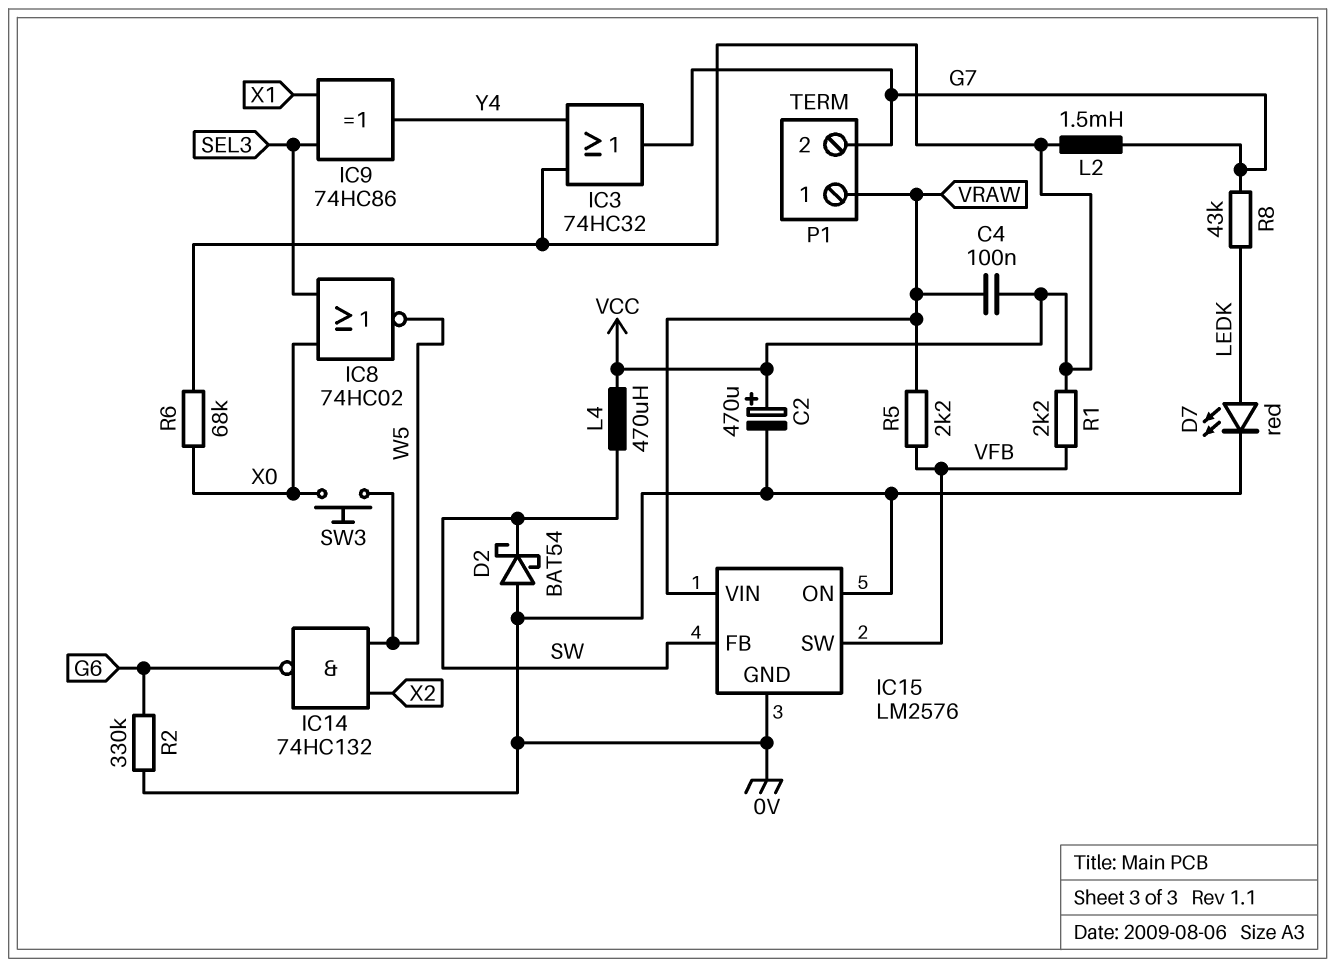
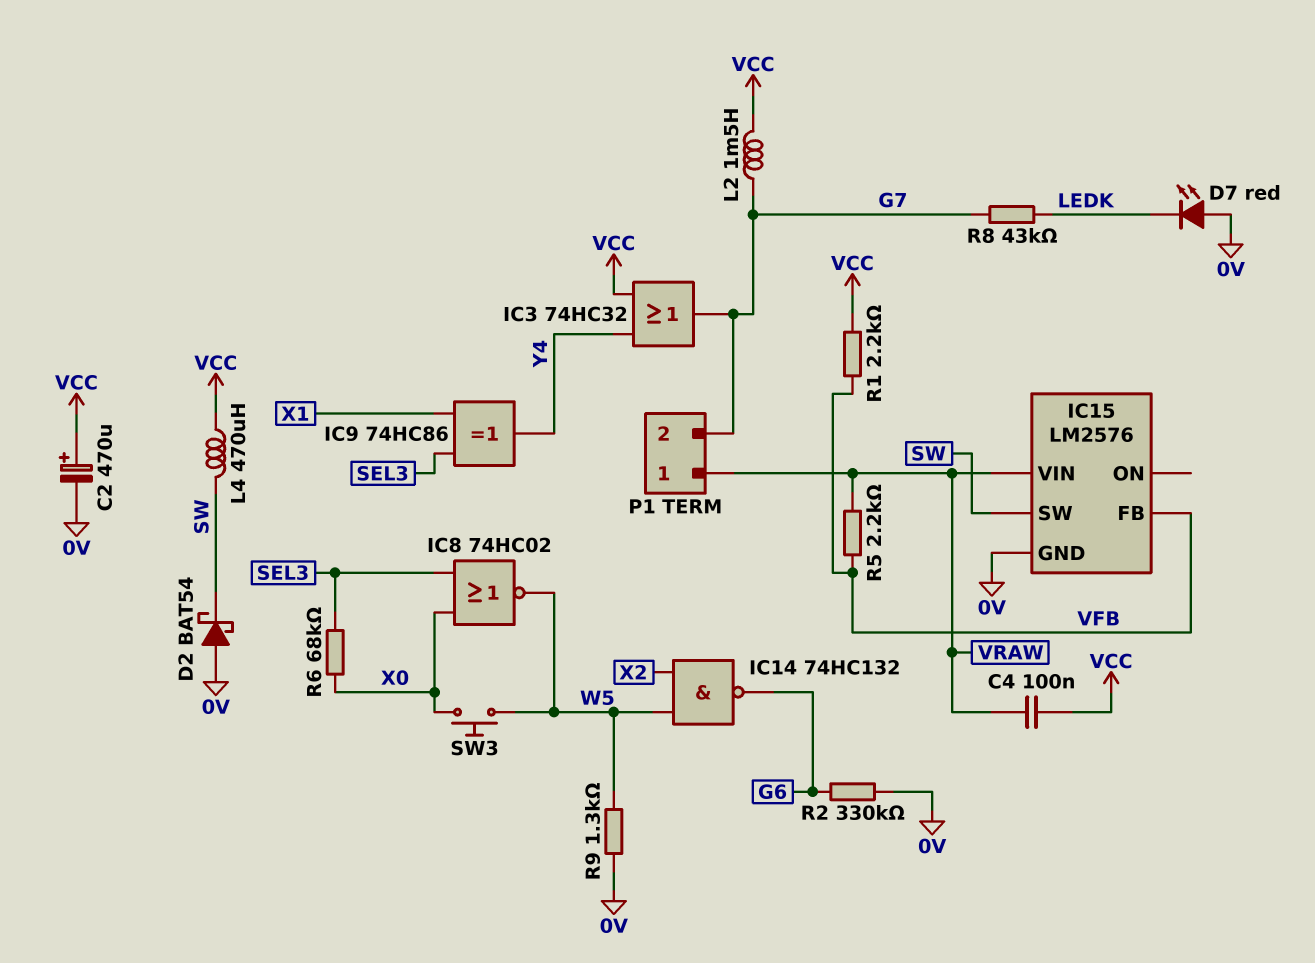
D7: LED red (A LEDK, K 0V) -> LED red (A 0V, K LEDK)
IC15 pin FB: SW -> VFB
IC15 pin ON: 0V -> none
IC15 pin SW: VFB -> SW
R6: 68k (VCC, X0) -> 68k (SEL3, X0)
R9: none -> 1.3k (0V, W5)

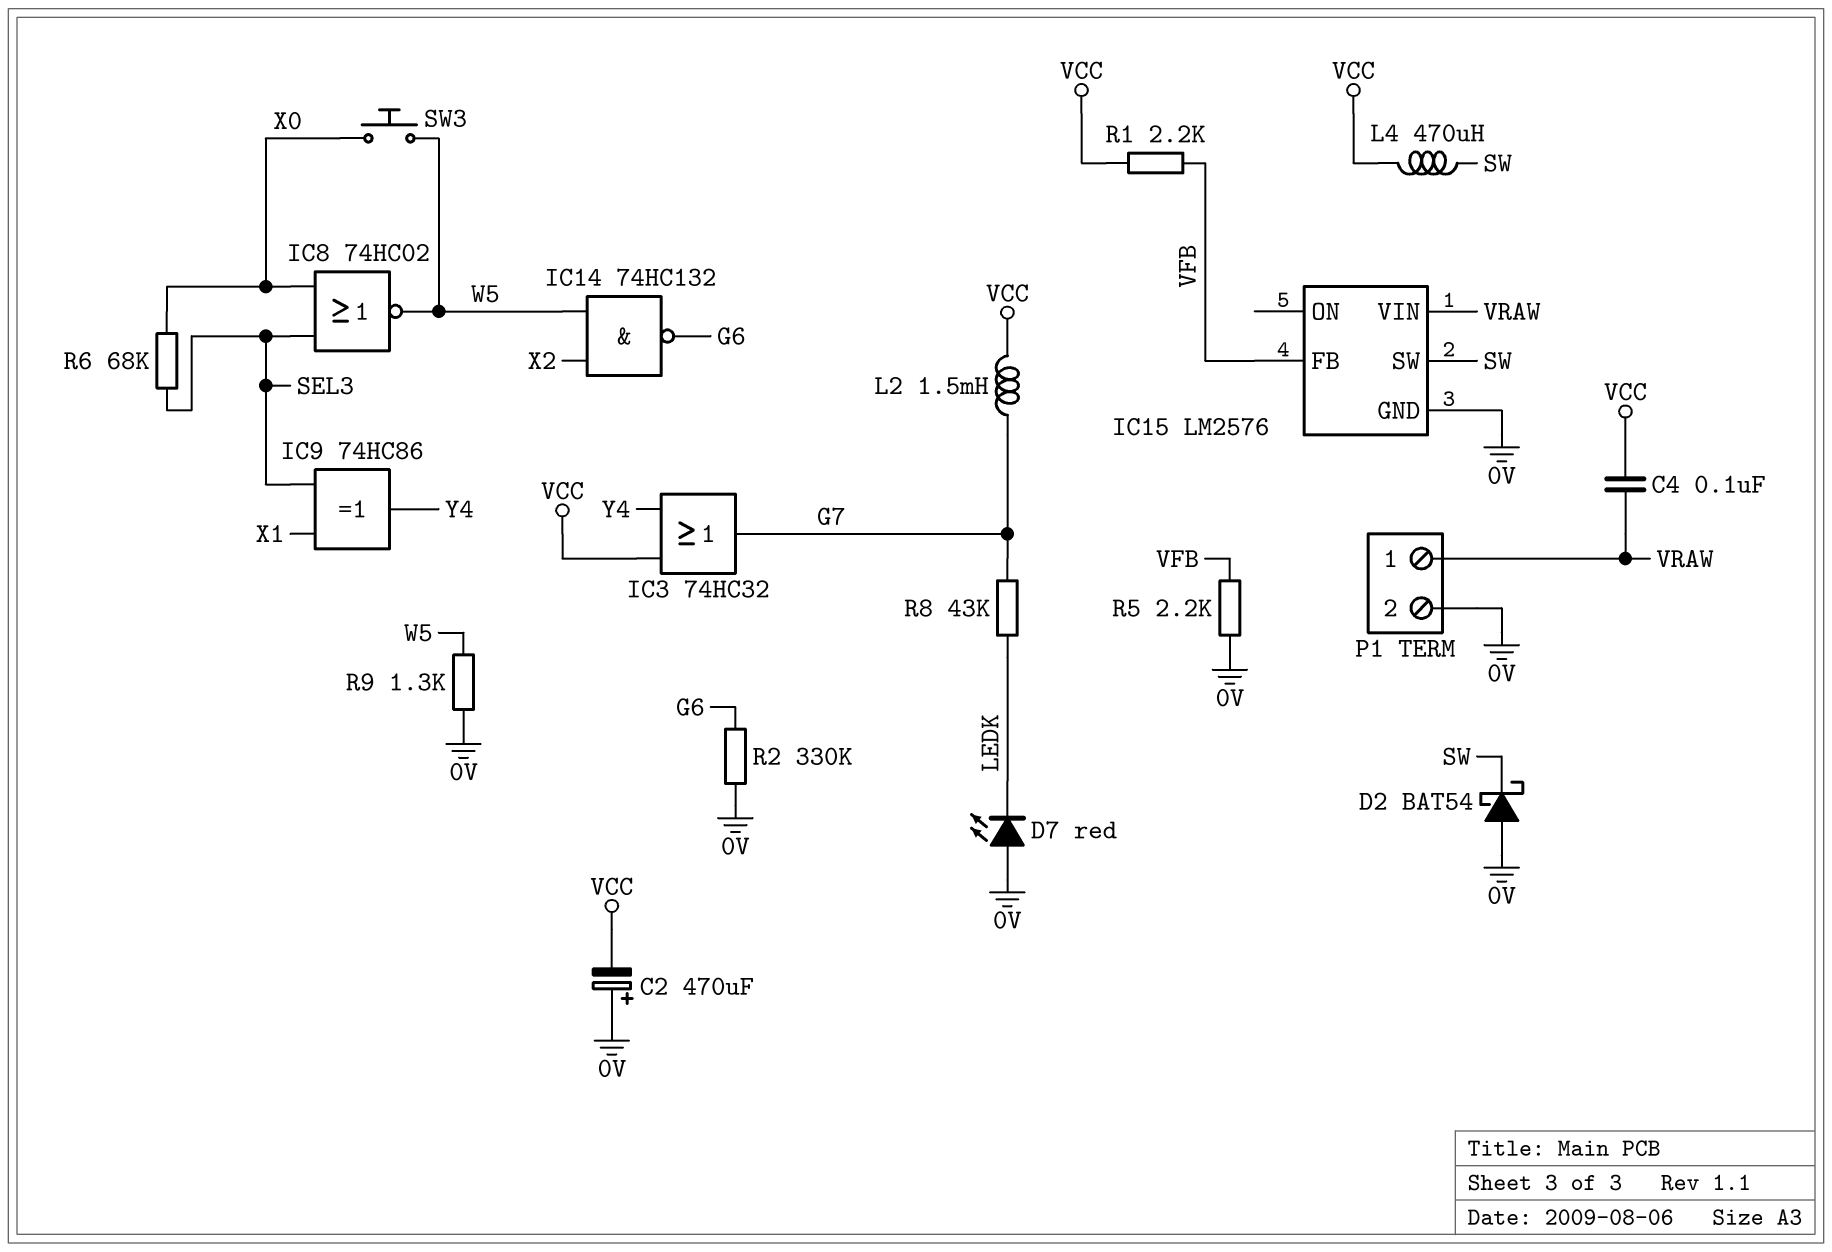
C2: 470uF (plus VCC, minus 0V) -> 470uF (plus 0V, minus VCC)
P1 pin 2: G7 -> 0V
R5: 2.2k (VFB, VRAW) -> 2.2k (0V, VFB)

